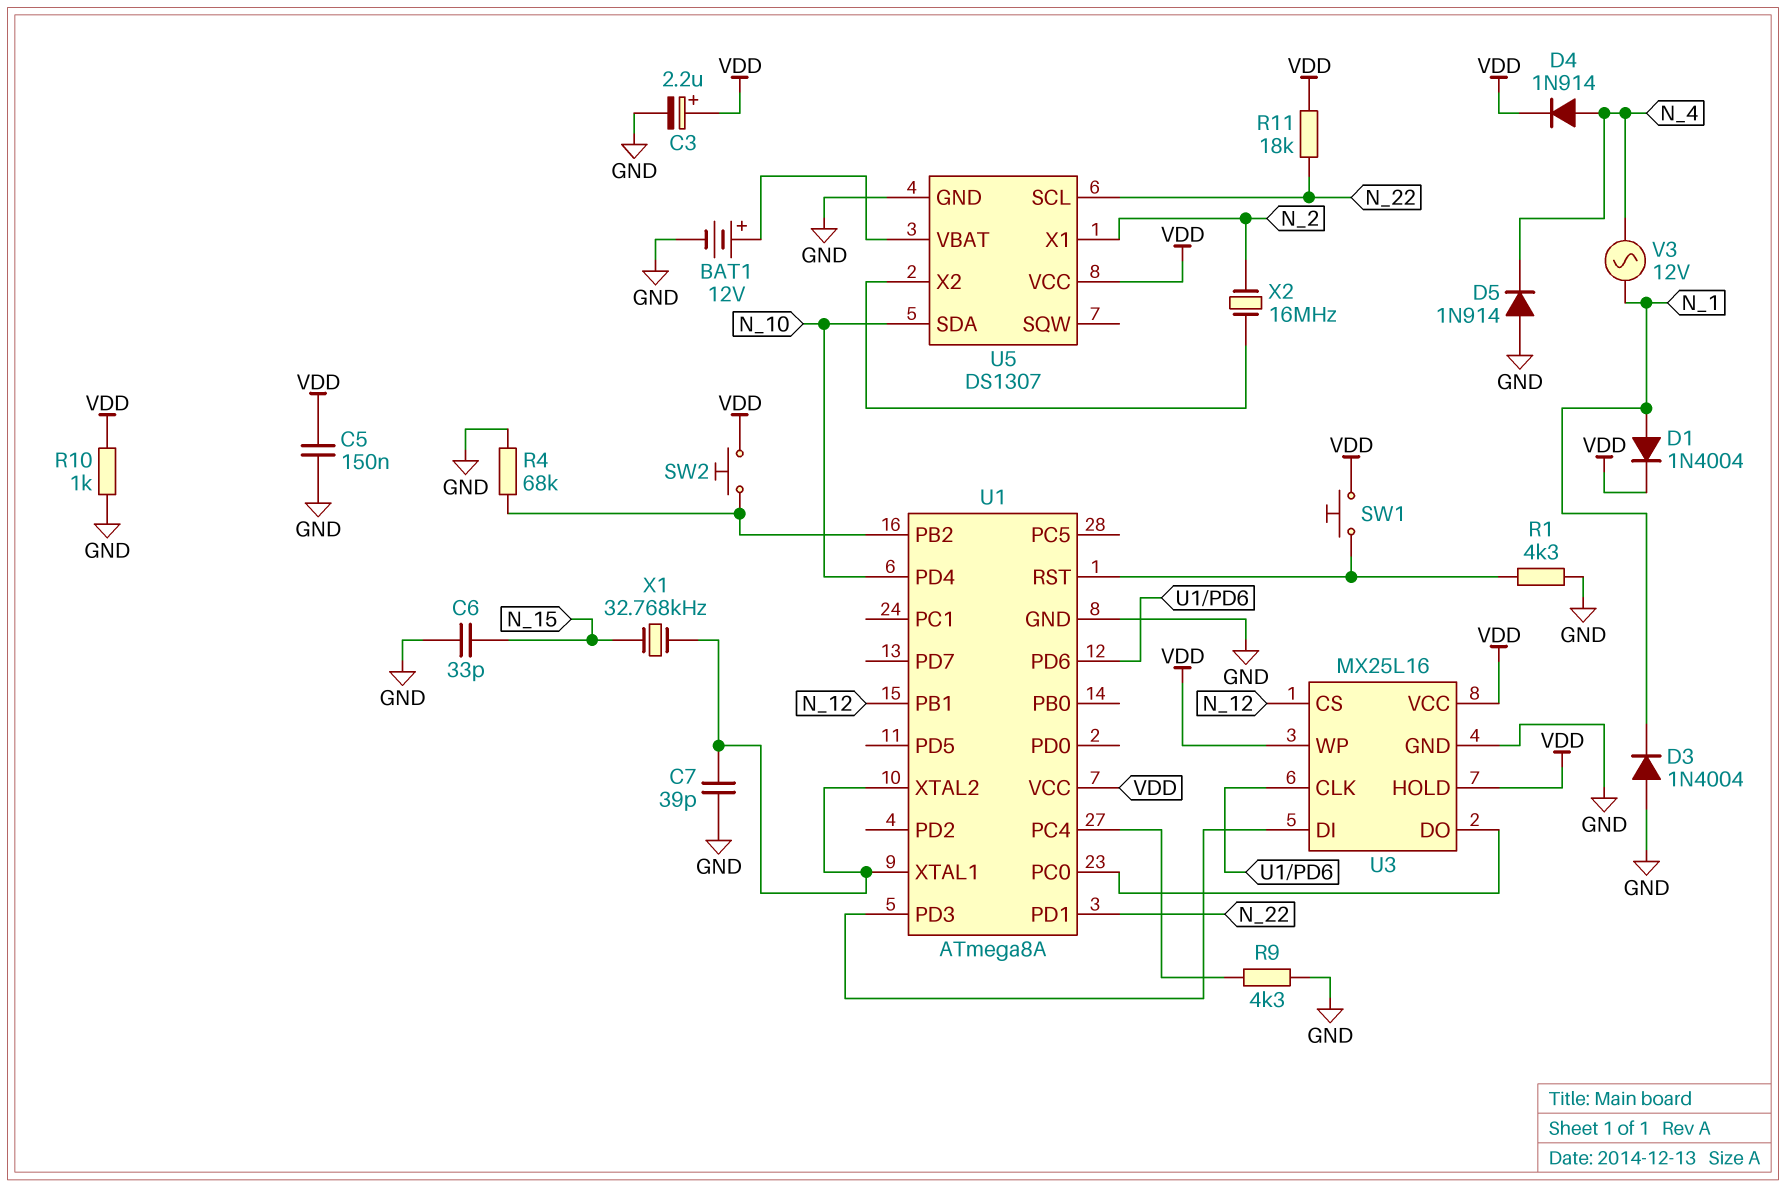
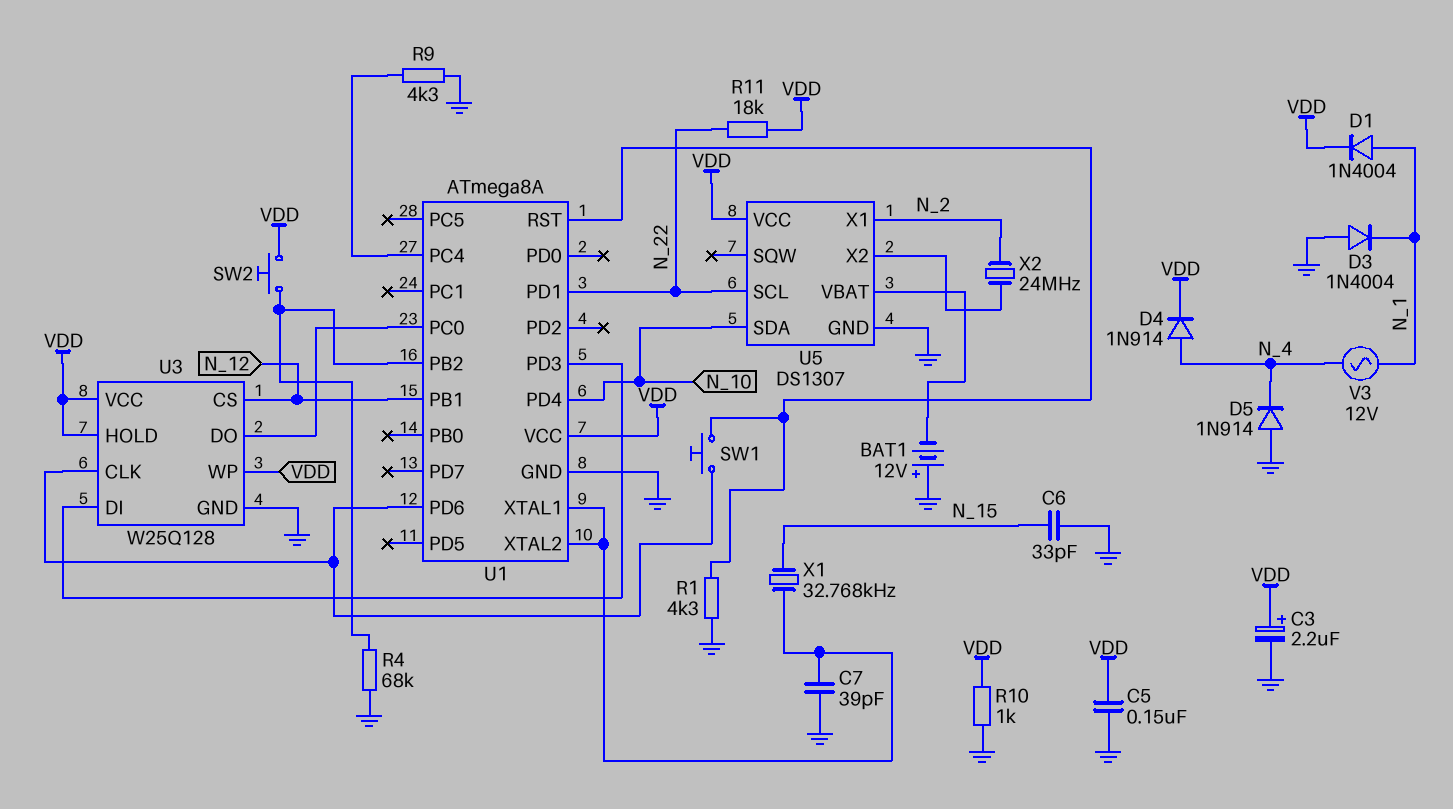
BAT1: 12V (plus U5/VBAT, minus GND) -> 12V (plus GND, minus U5/VBAT)
SW1: button (U1/RST, VDD) -> button (U1/PD6, U1/RST)
U3: MX25L16 -> W25Q128
X2: 16MHz (N_2, U5/X2) -> 24MHz (N_2, U5/X2)

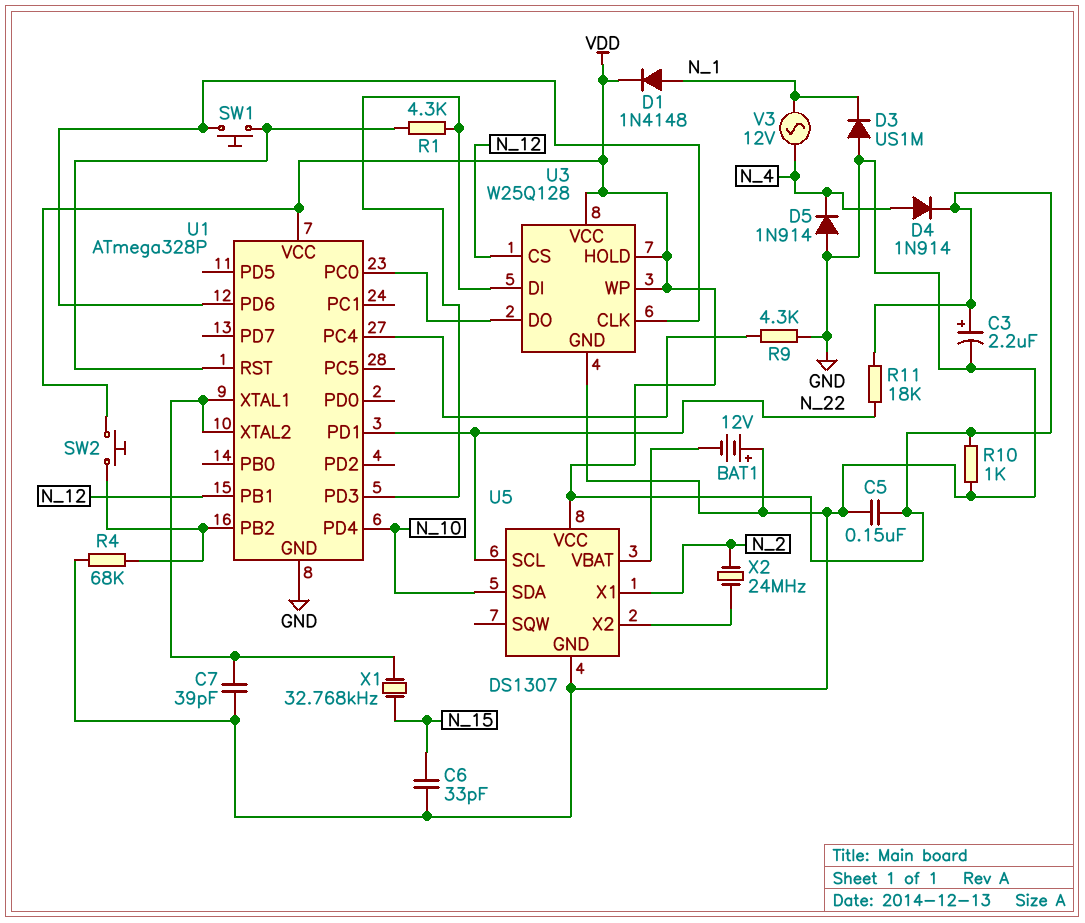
D1: diode 1N4004 (A N_1, K VDD) -> diode 1N4148 (A N_1, K VDD)
D3: diode 1N4004 (A GND, K N_1) -> diode US1M (A GND, K N_1)
R1: 4.3k (GND, U1/RST) -> 4.3k (U1/PD3, U1/RST)
U1: ATmega8A -> ATmega328P

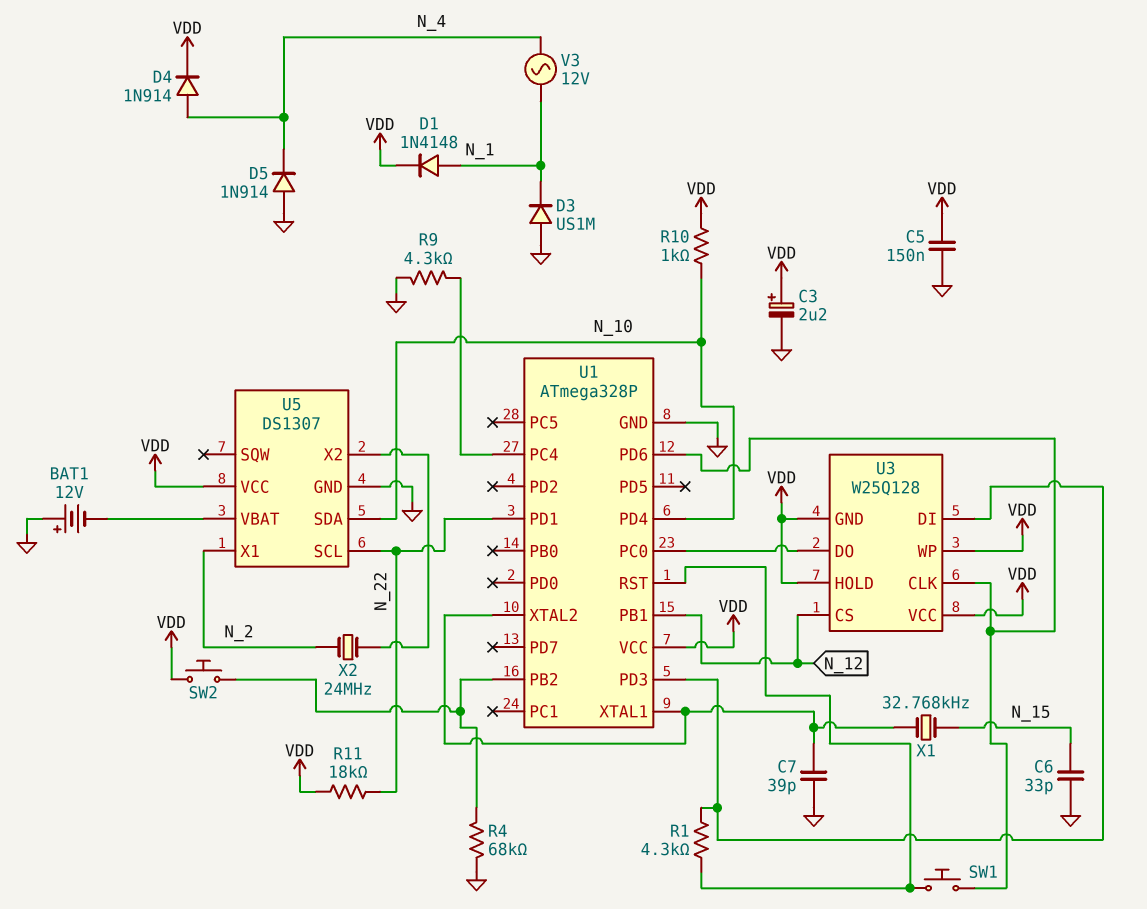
R10: 1k (GND, VDD) -> 1k (N_10, VDD)
U3 pin GND: GND -> VDD

